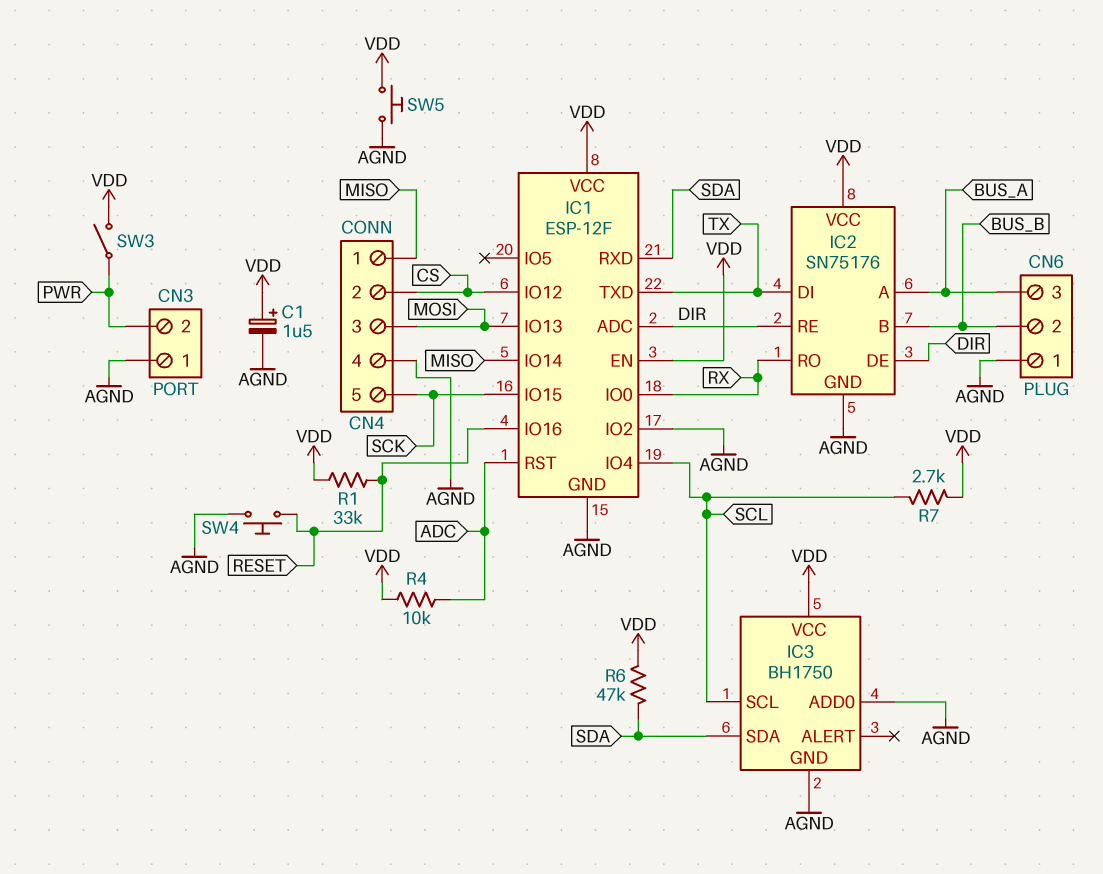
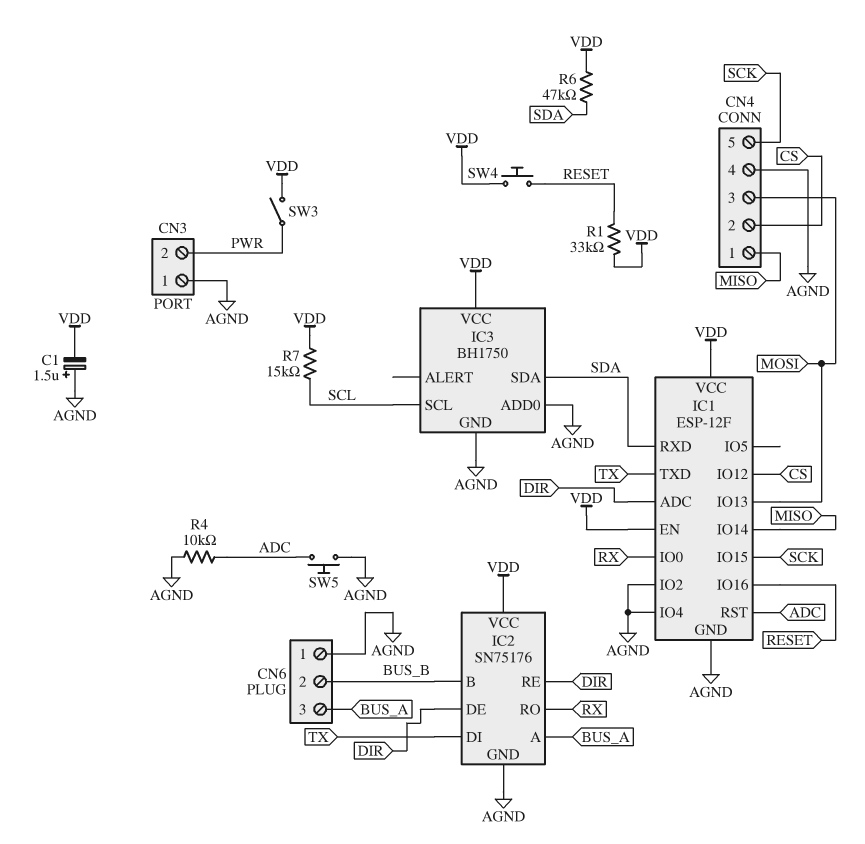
C1: 1.5uF (plus VDD, minus AGND) -> 1.5uF (plus AGND, minus VDD)
IC1 pin IO4: SCL -> AGND
R4: 10k (ADC, VDD) -> 10k (ADC, AGND)
R7: 2.7k (SCL, VDD) -> 15k (SCL, VDD)
SW4: button (AGND, RESET) -> button (RESET, VDD)
SW5: button (AGND, VDD) -> button (ADC, AGND)

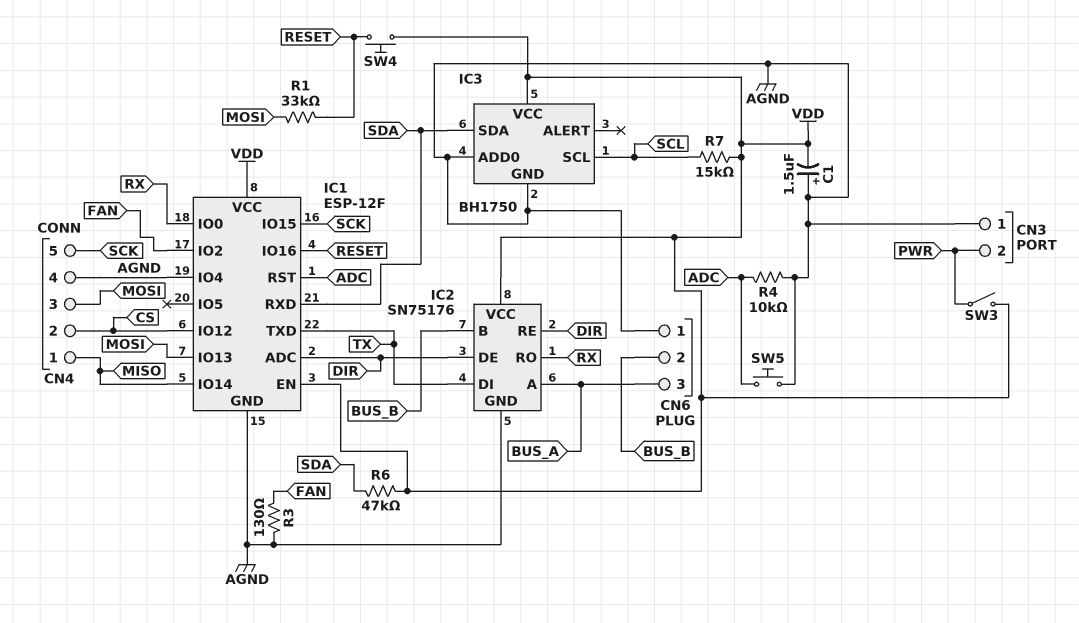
IC1 pin IO2: AGND -> FAN
R1: 33k (RESET, VDD) -> 33k (MOSI, RESET)
R3: none -> 130 (AGND, FAN)

